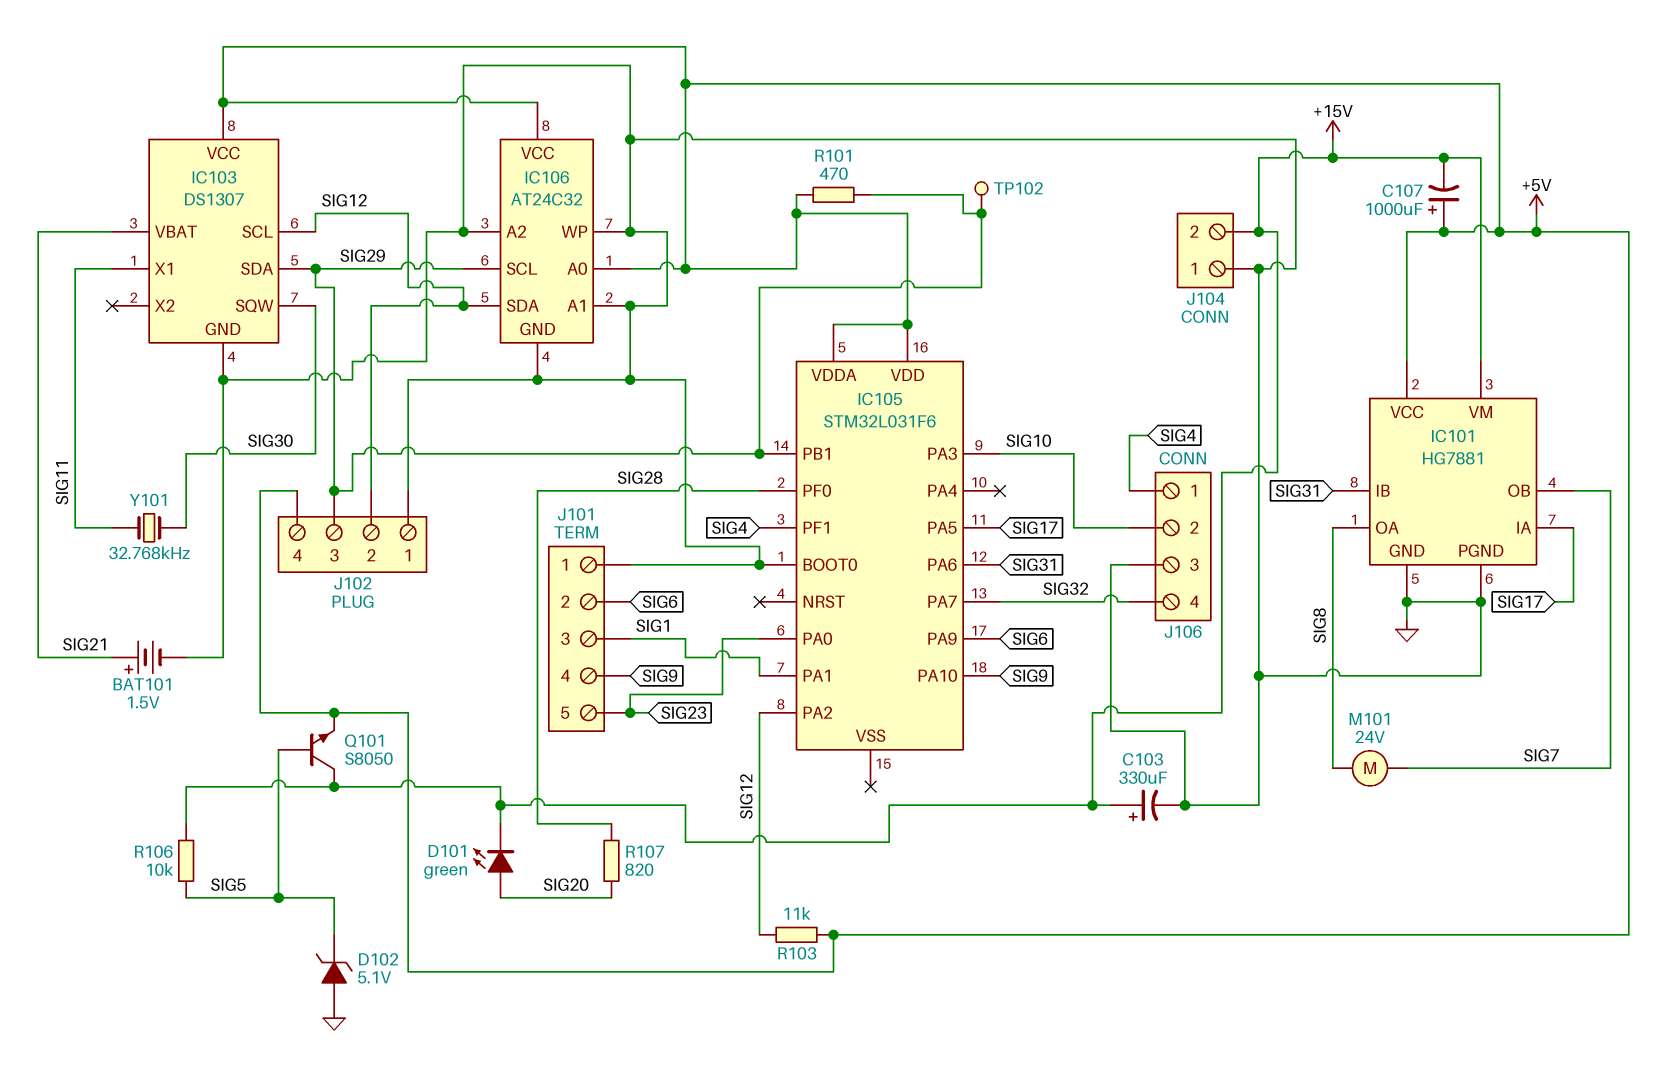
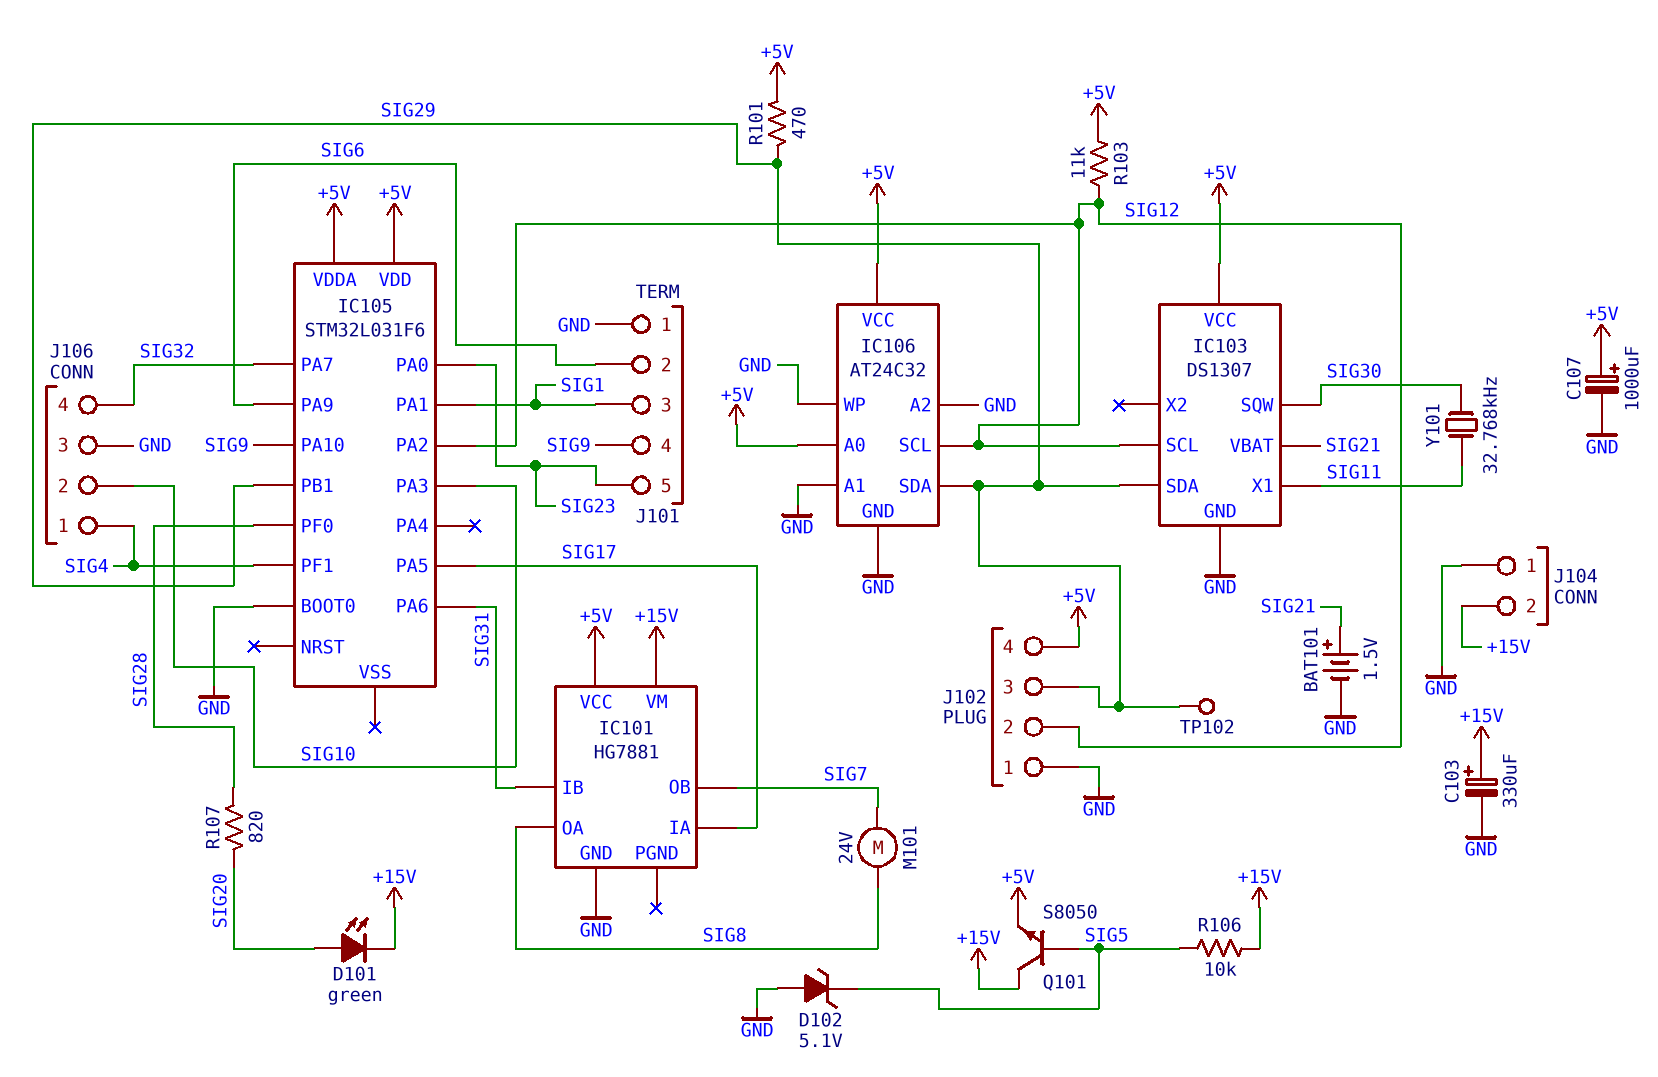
C107: 1000uF (plus +5V, minus +15V) -> 1000uF (plus +5V, minus GND)
IC101 pin PGND: GND -> none
IC106 pin SCL: SIG29 -> SIG12
IC106 pin SDA: SIG12 -> SIG29

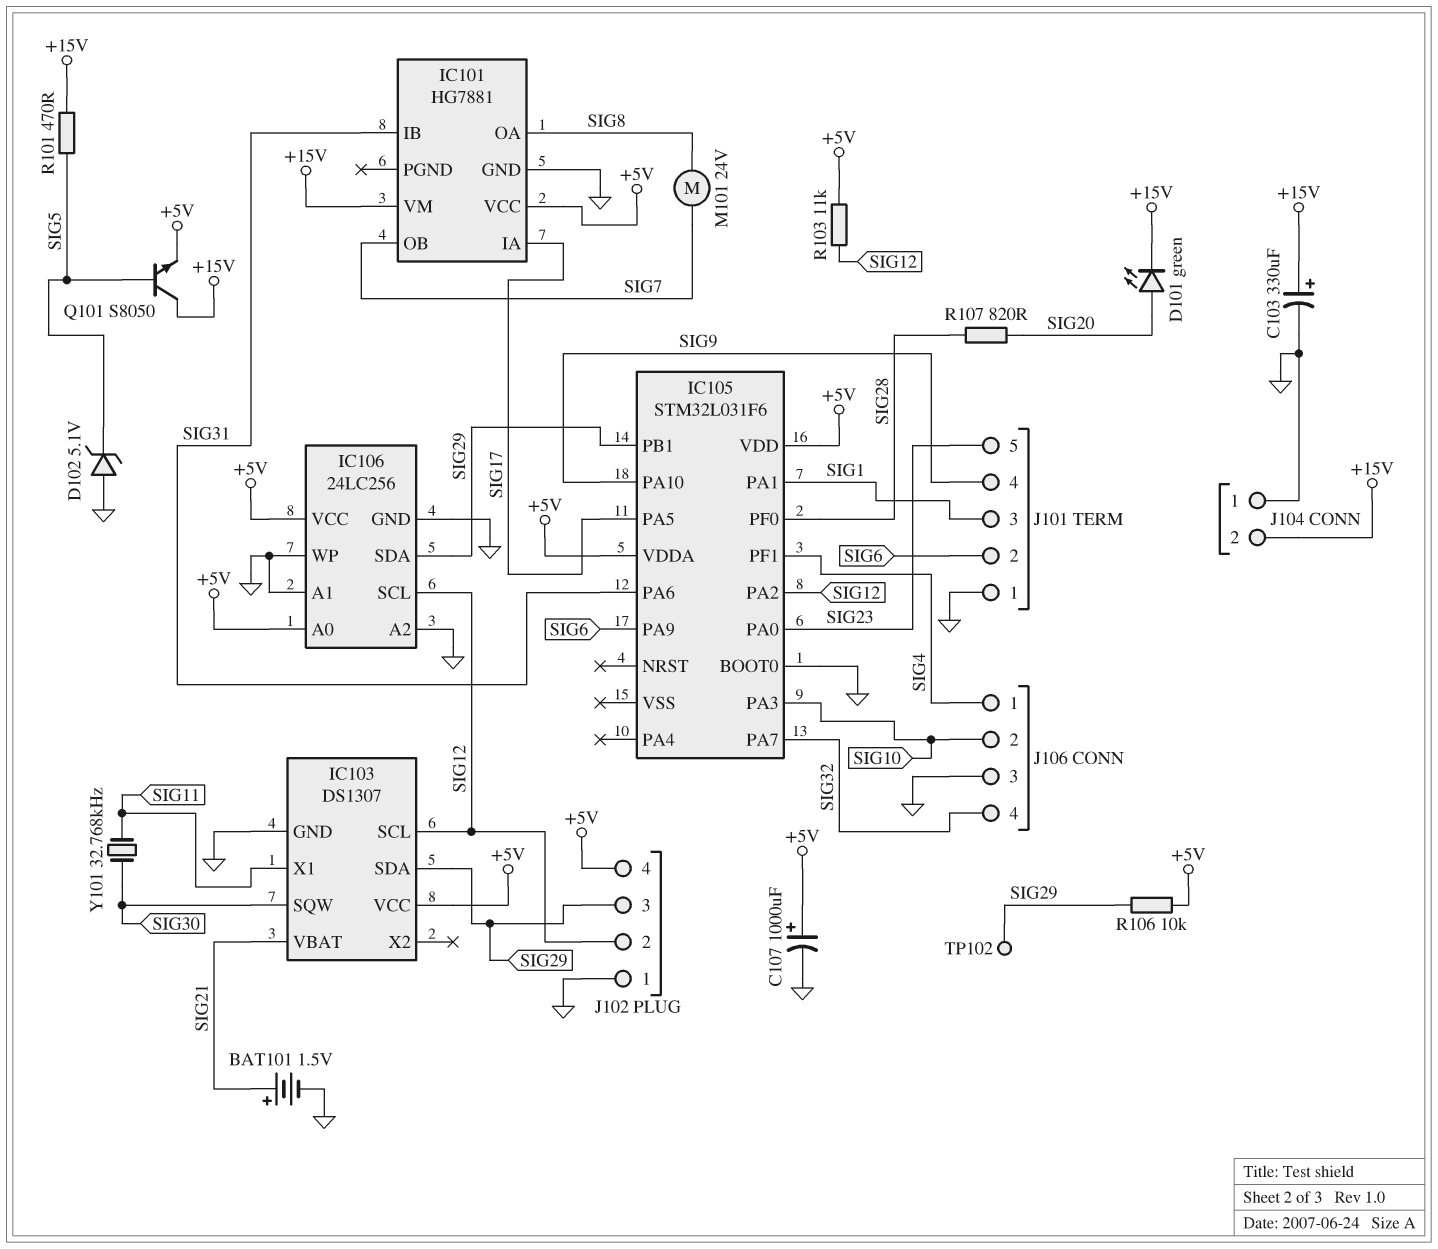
IC106: AT24C32 -> 24LC256
R101: 470 (+5V, SIG29) -> 470 (+15V, SIG5)
R106: 10k (+15V, SIG5) -> 10k (+5V, SIG29)

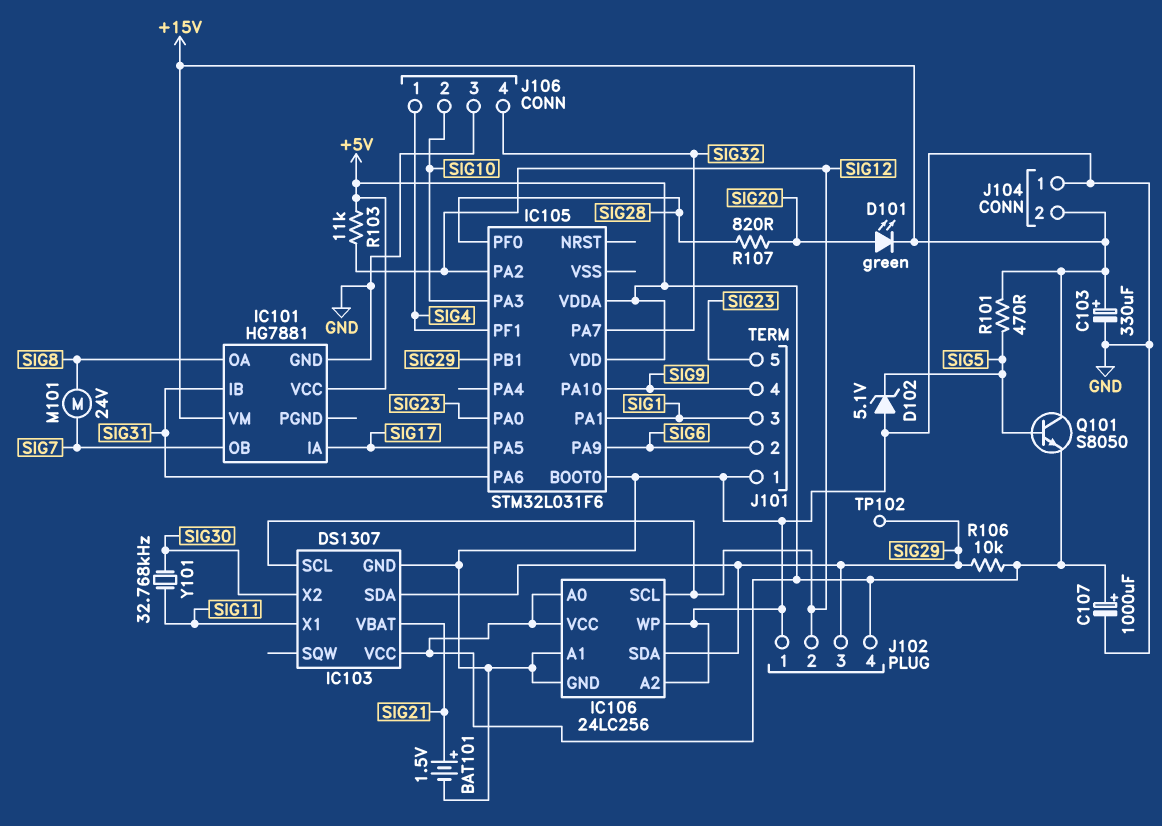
IC103 pin SQW: SIG30 -> none
IC103 pin X2: none -> SIG30

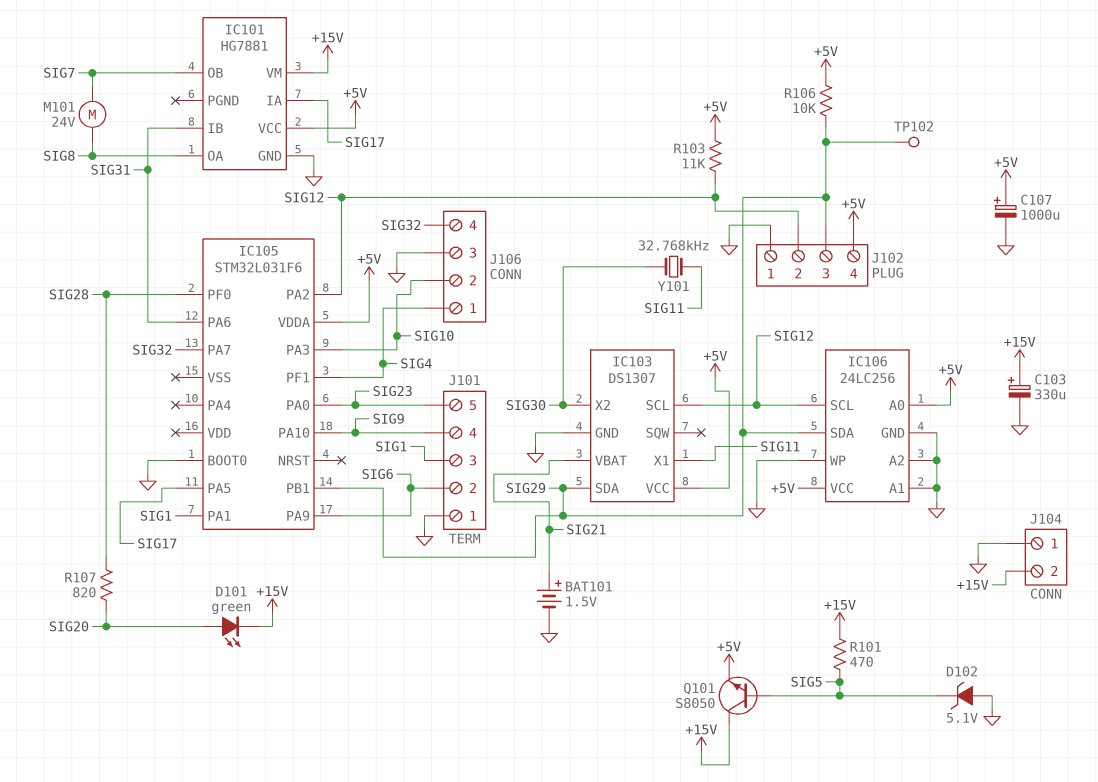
IC105 pin VDD: +5V -> none

